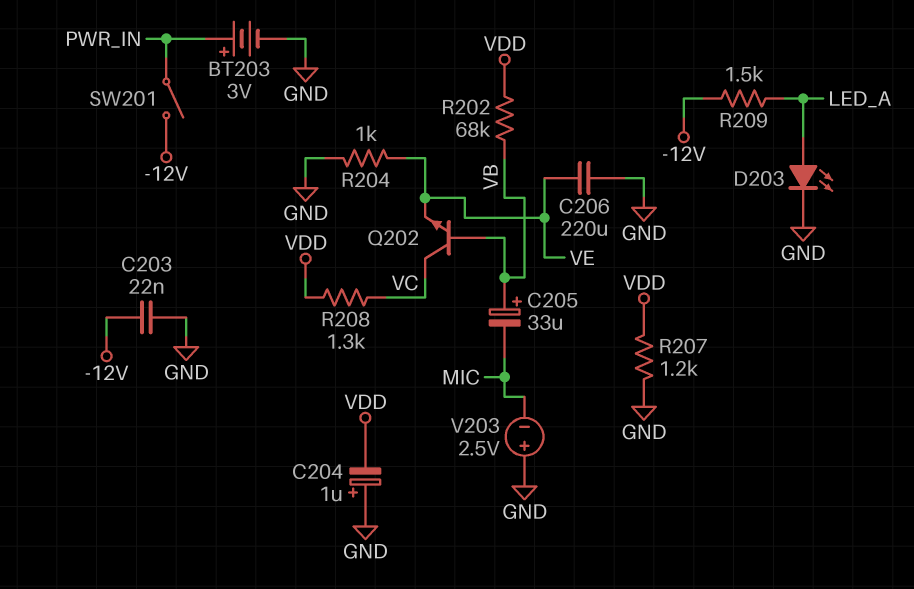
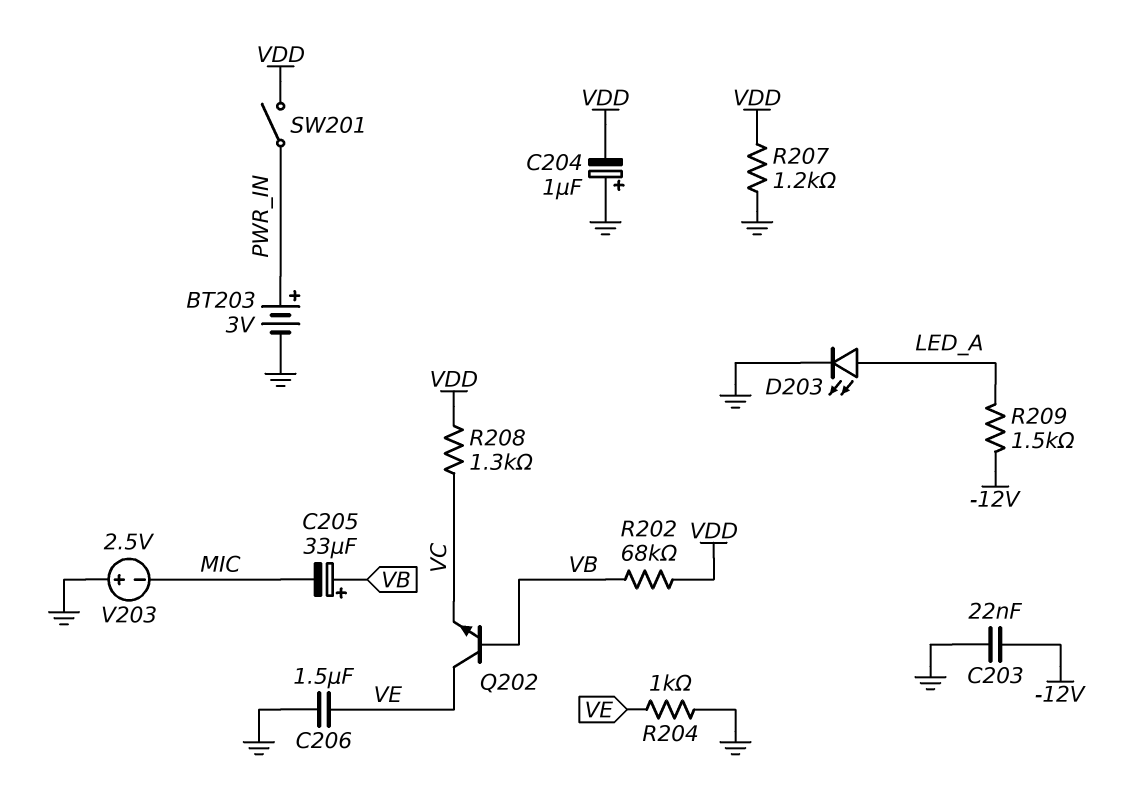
C206: 220uF (GND, VE) -> 1.5uF (GND, VE)
Q202: NPN (B VB, C VC, E VE) -> NPN (B VB, C VE, E VC)
SW201: switch (-12V, PWR_IN) -> switch (PWR_IN, VDD)

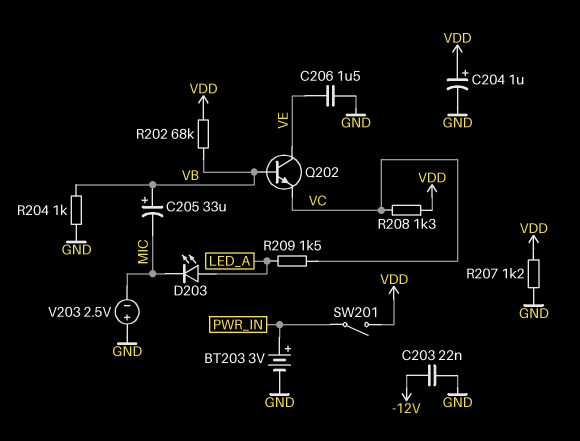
C204: 1uF (plus GND, minus VDD) -> 1uF (plus VDD, minus GND)
D203: LED (A LED_A, K GND) -> LED (A LED_A, K MIC)
R204: 1k (GND, VE) -> 1k (GND, VB)
R209: 1.5k (-12V, LED_A) -> 1.5k (LED_A, VC)

